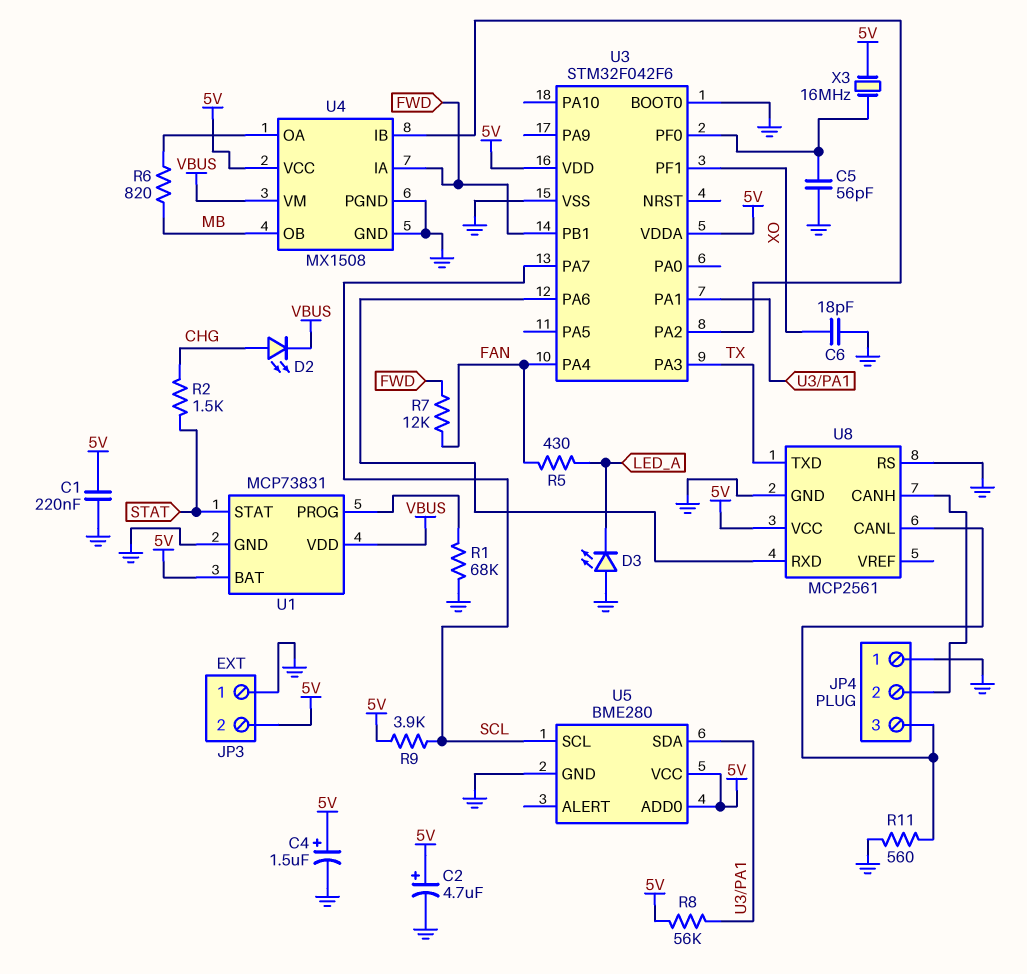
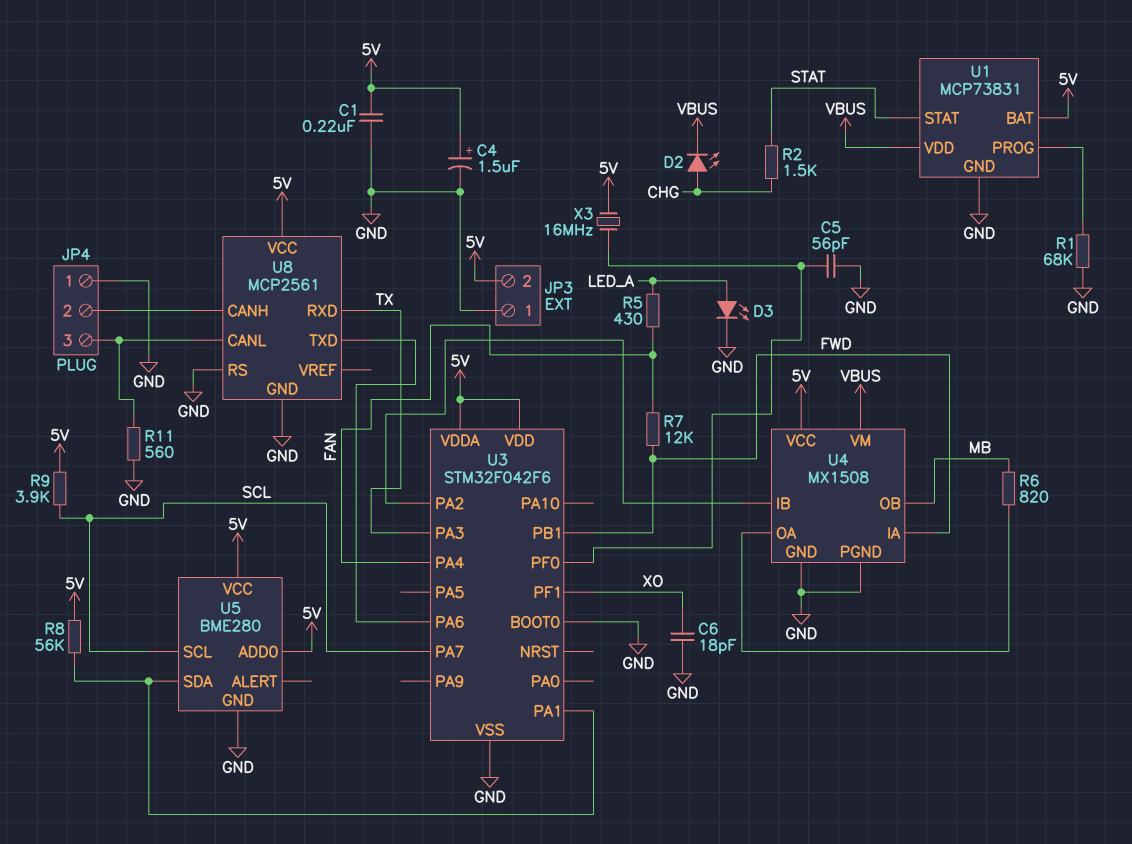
C2: 4.7uF (plus 5V, minus GND) -> none
D3: LED (A GND, K LED_A) -> LED (A LED_A, K GND)
U8 pin RXD: U3/PA6 -> TX
U8 pin TXD: TX -> U3/PA6

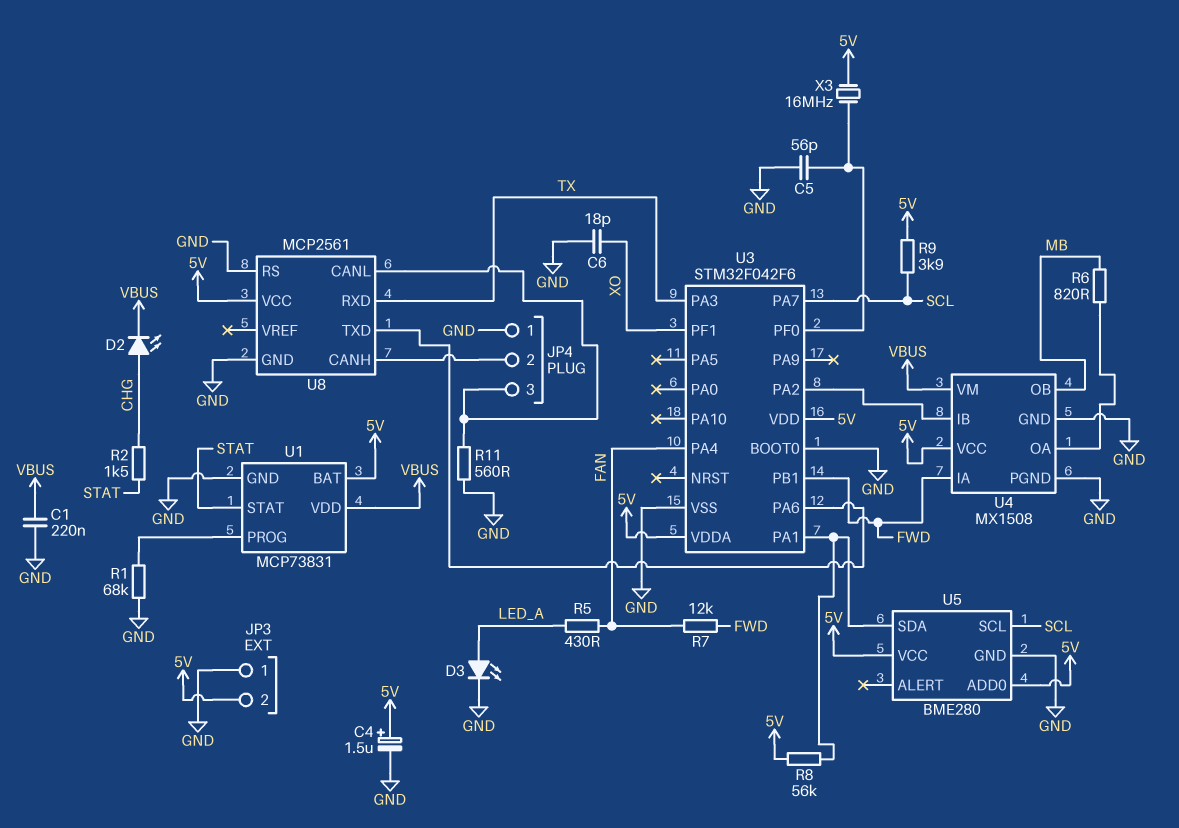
C1: 220nF (5V, GND) -> 220nF (GND, VBUS)

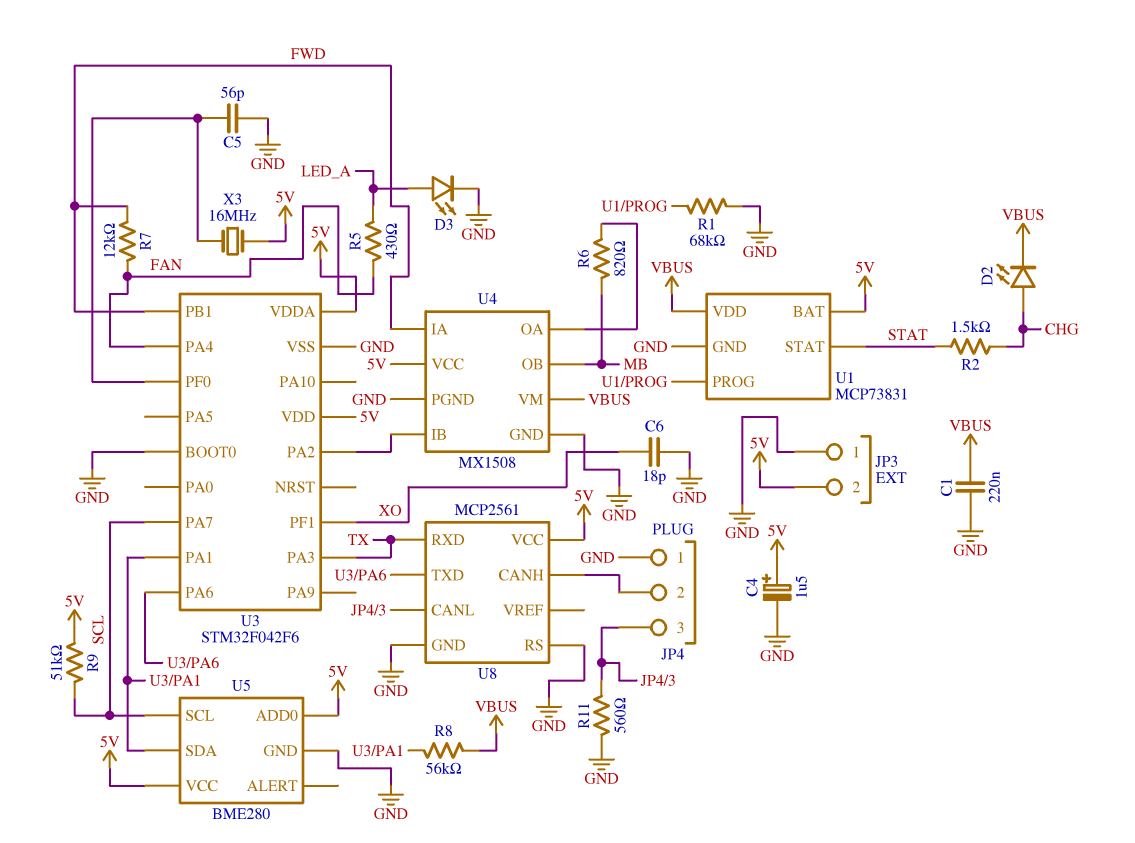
R8: 56k (5V, U3/PA1) -> 56k (U3/PA1, VBUS)
R9: 3.9k (5V, SCL) -> 51k (5V, SCL)

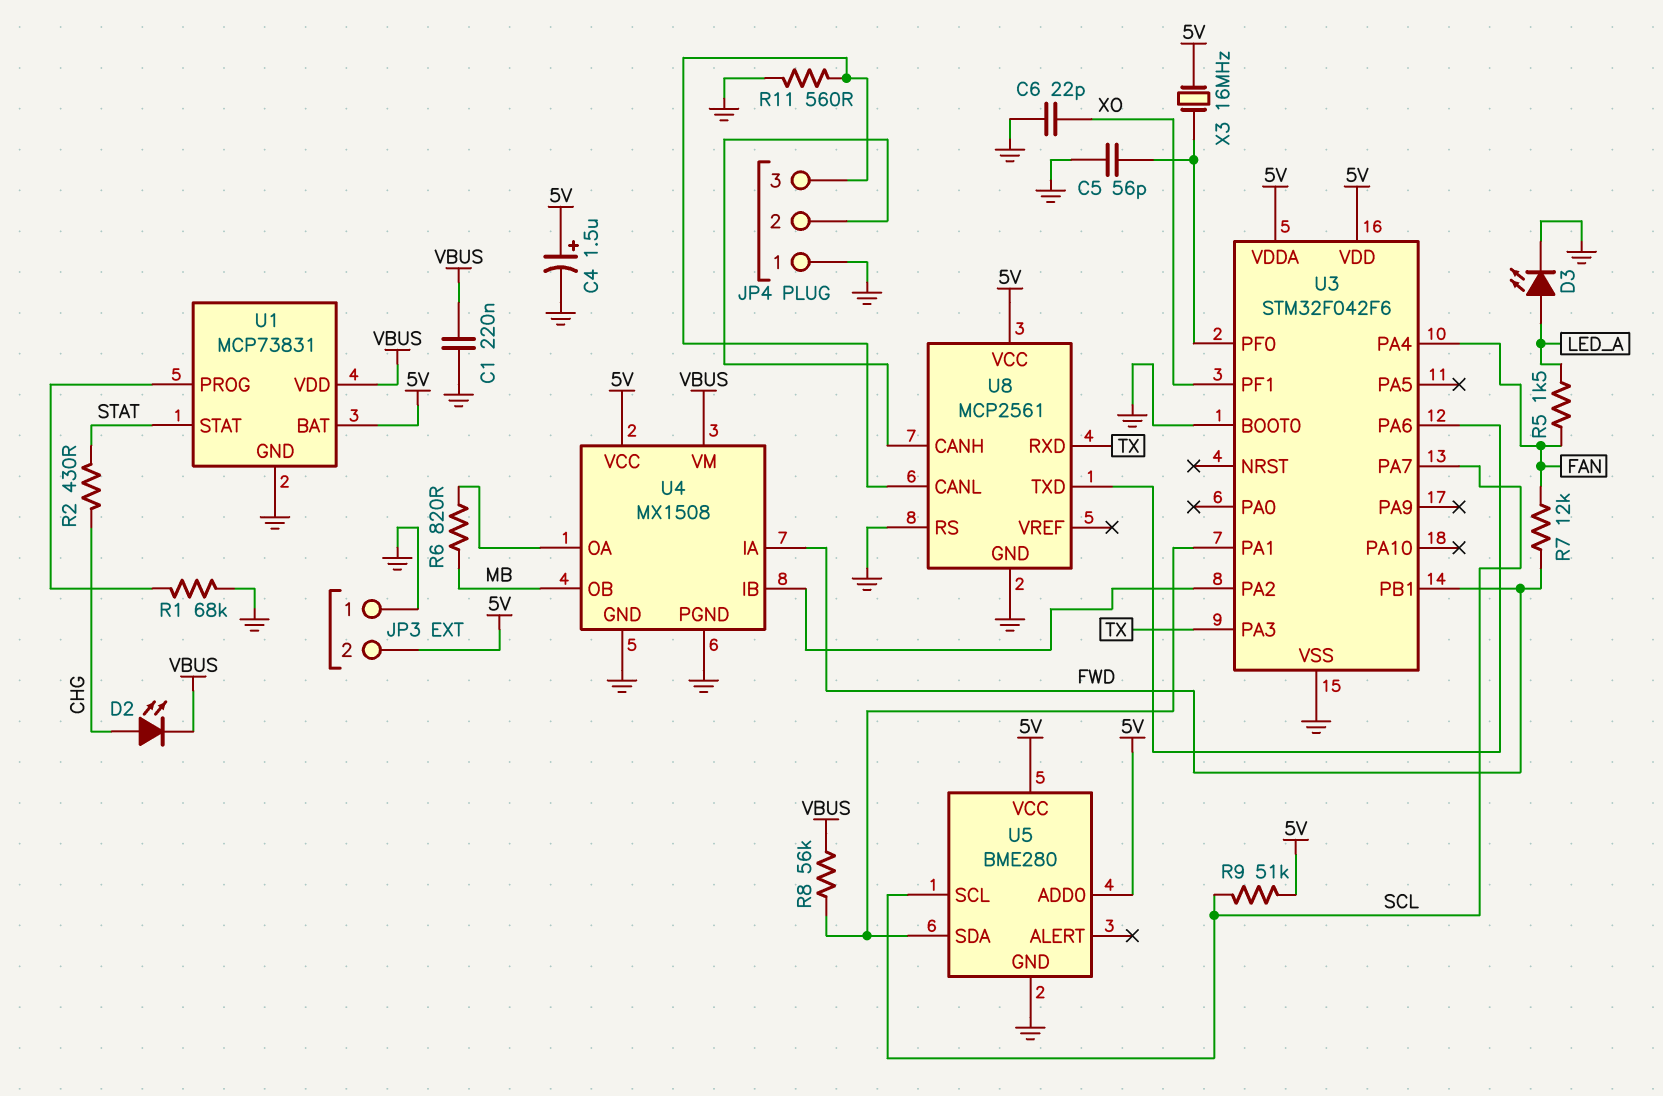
C6: 18pF (GND, XO) -> 22pF (GND, XO)
R2: 1.5k (CHG, STAT) -> 430 (CHG, STAT)
R5: 430 (FAN, LED_A) -> 1.5k (FAN, LED_A)

